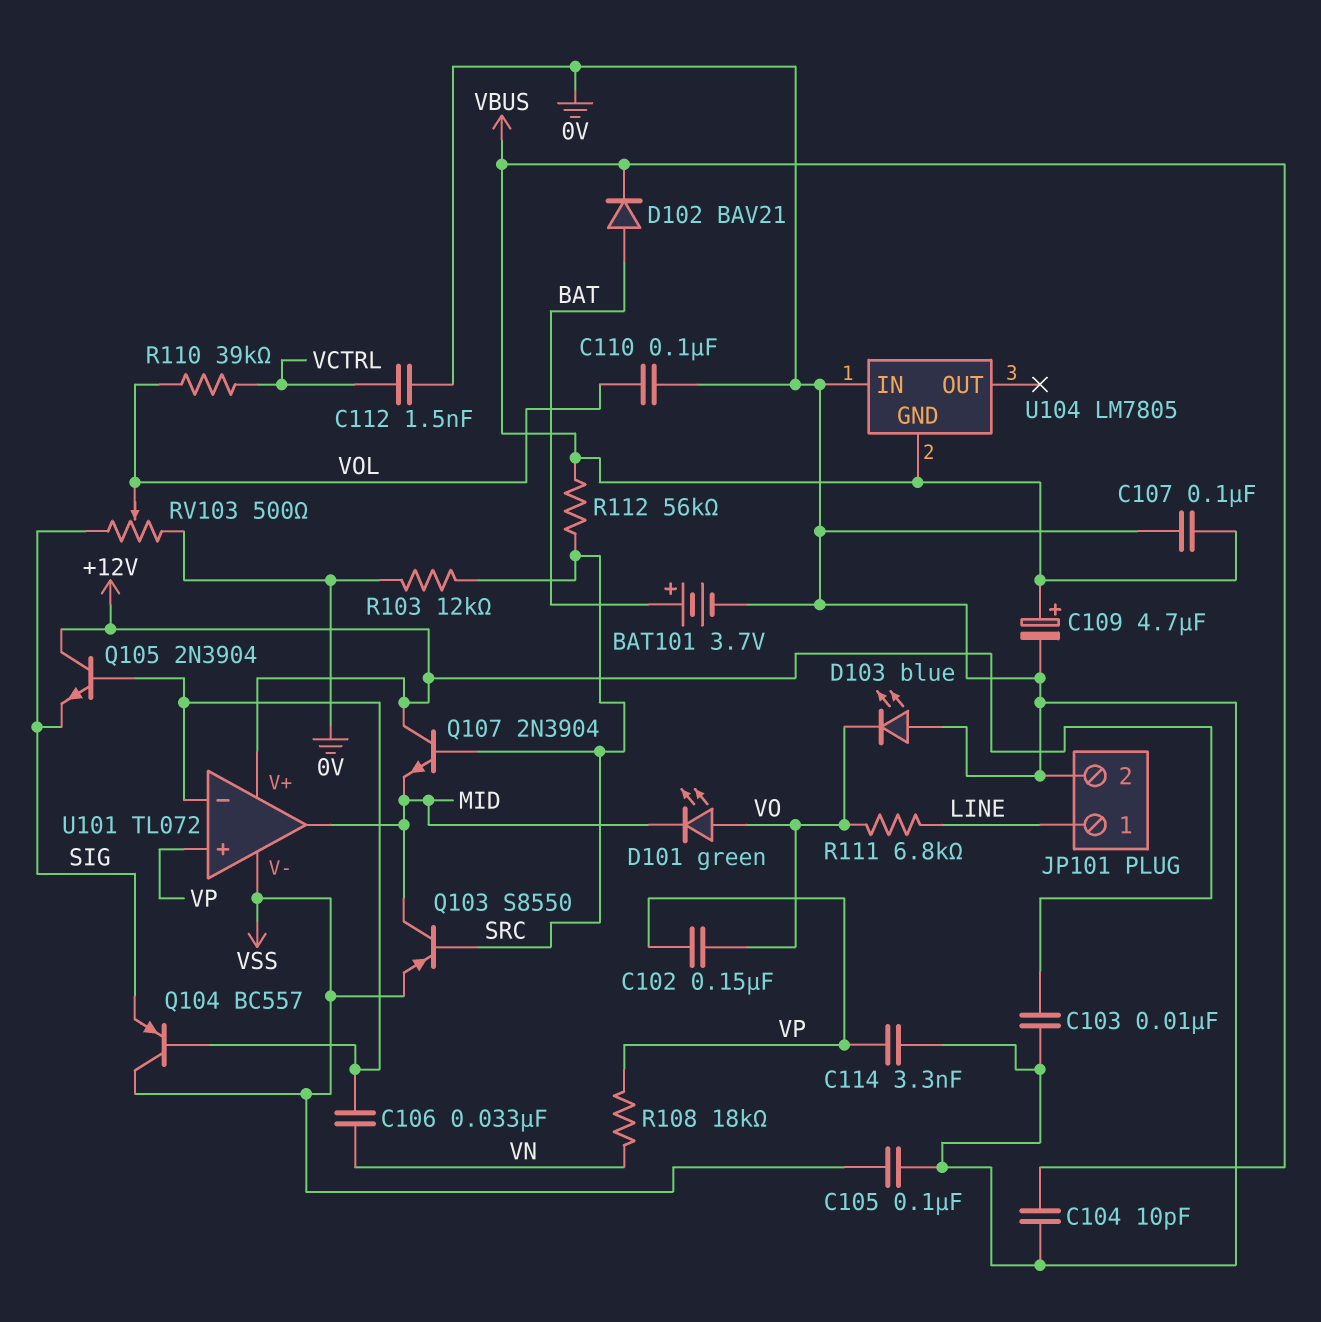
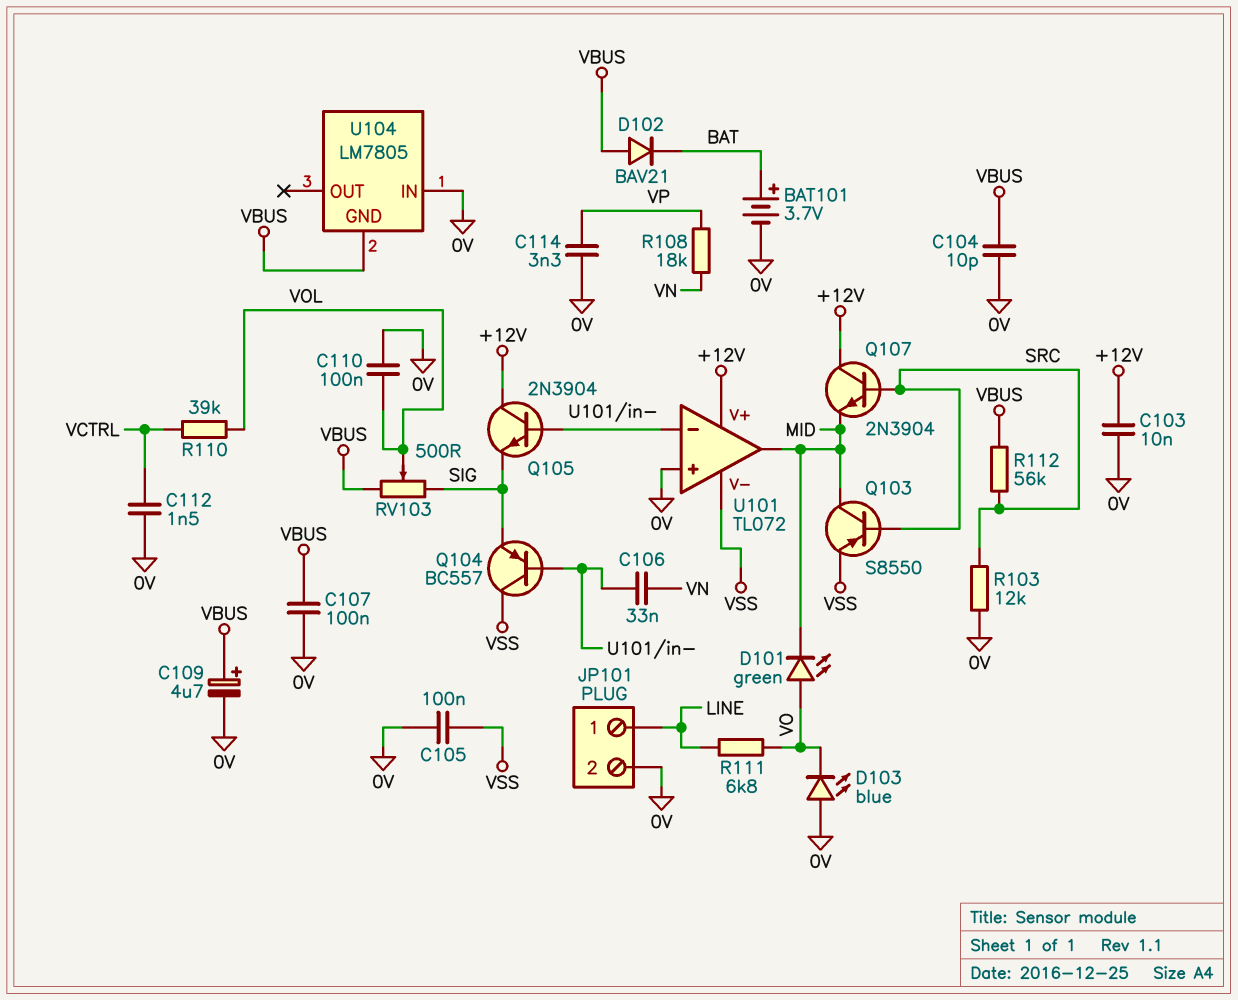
C102: 150nF (VO, VP) -> none
D102: diode BAV21 (A BAT, K VBUS) -> diode BAV21 (A VBUS, K BAT)
RV103: 500 (0V, SIG, wiper VOL) -> 500 (SIG, VBUS, wiper VOL)
U101 pin in+: VP -> 0V

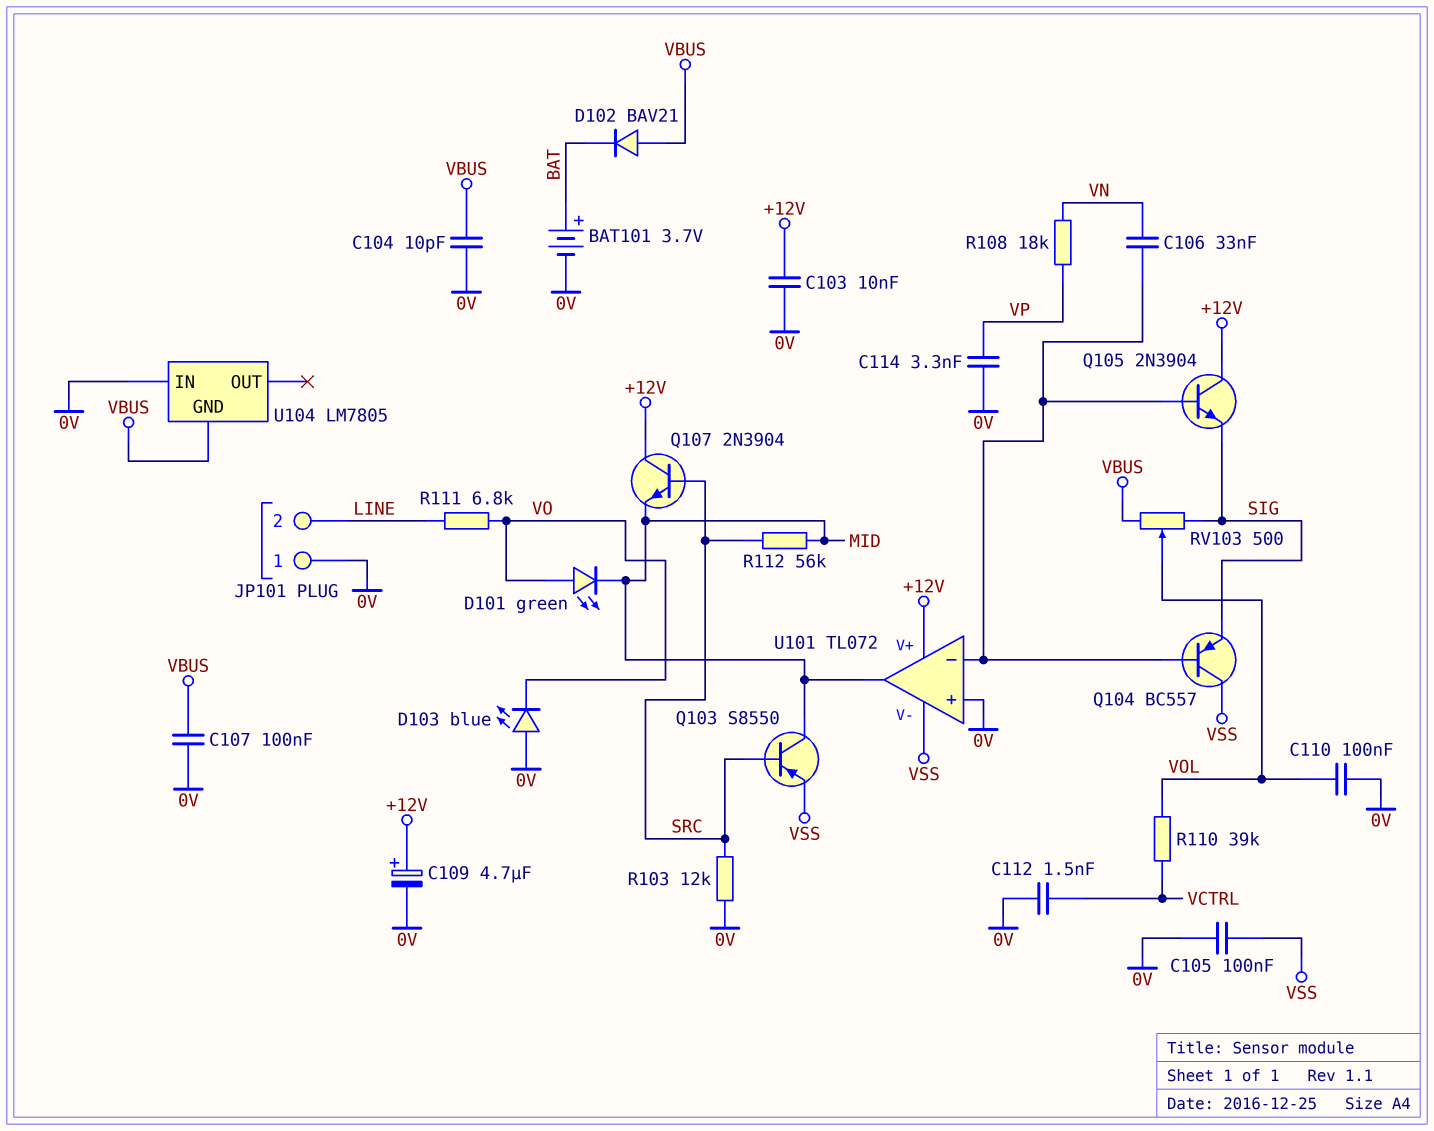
C109: 4.7uF (plus VBUS, minus 0V) -> 4.7uF (plus +12V, minus 0V)
JP101 pin 1: LINE -> 0V
JP101 pin 2: 0V -> LINE
R112: 56k (SRC, VBUS) -> 56k (MID, SRC)

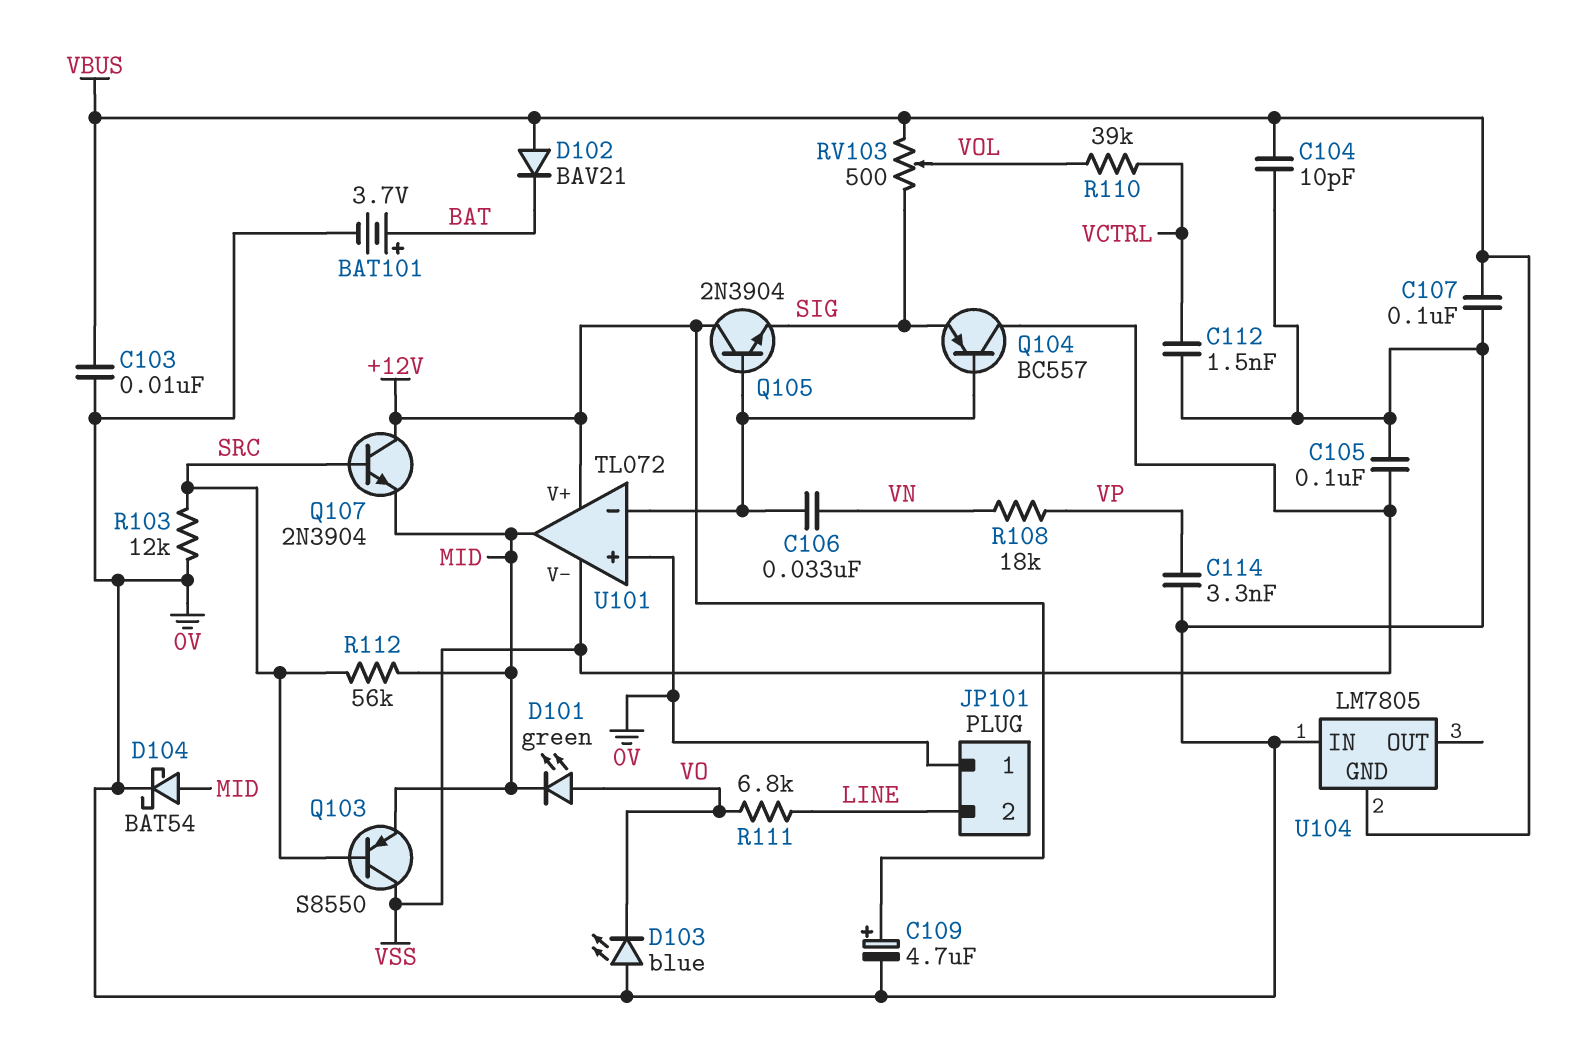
C103: 10nF (+12V, 0V) -> 10nF (0V, VBUS)
C110: 100nF (0V, VOL) -> none
D104: none -> schottky BAT54 (A MID, K 0V)
Q103: PNP S8550 (B SRC, C MID, E VSS) -> PNP S8550 (B SRC, C VSS, E MID)

